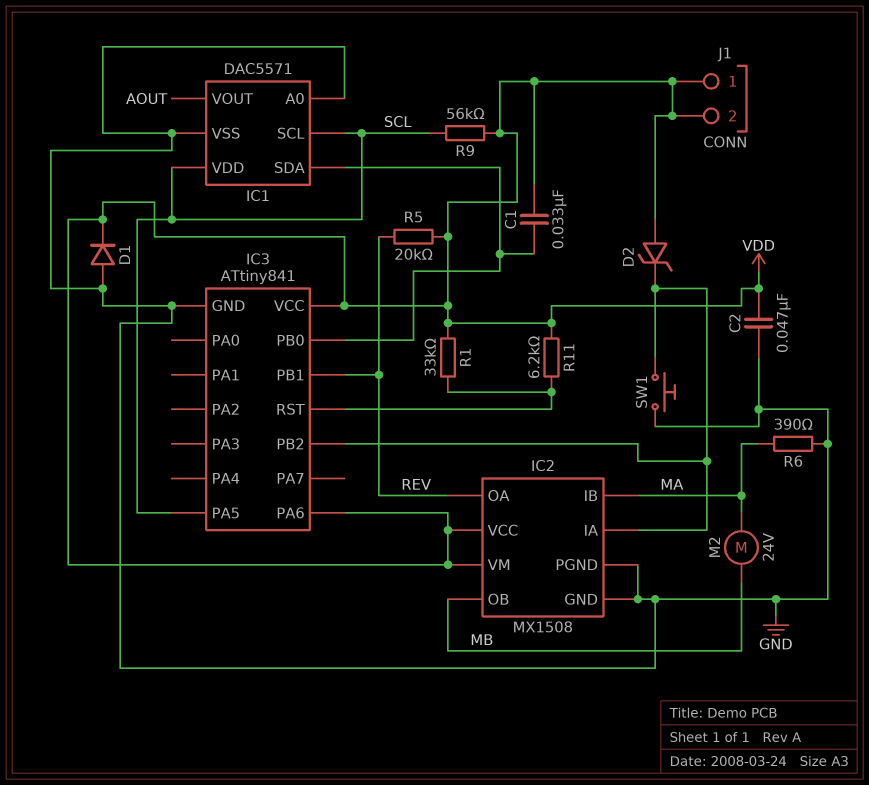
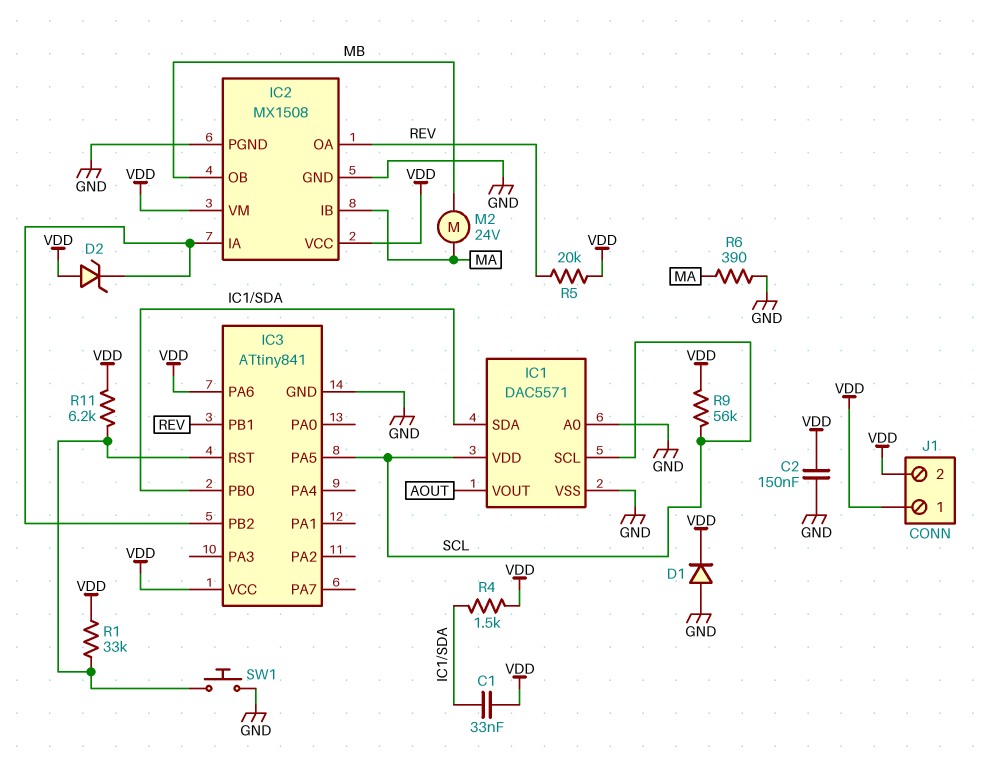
C2: 47nF (GND, VDD) -> 150nF (GND, VDD)
R4: none -> 1.5k (IC1/SDA, VDD)
SW1: button (GND, IC2/IA) -> button (GND, IC3/RST)

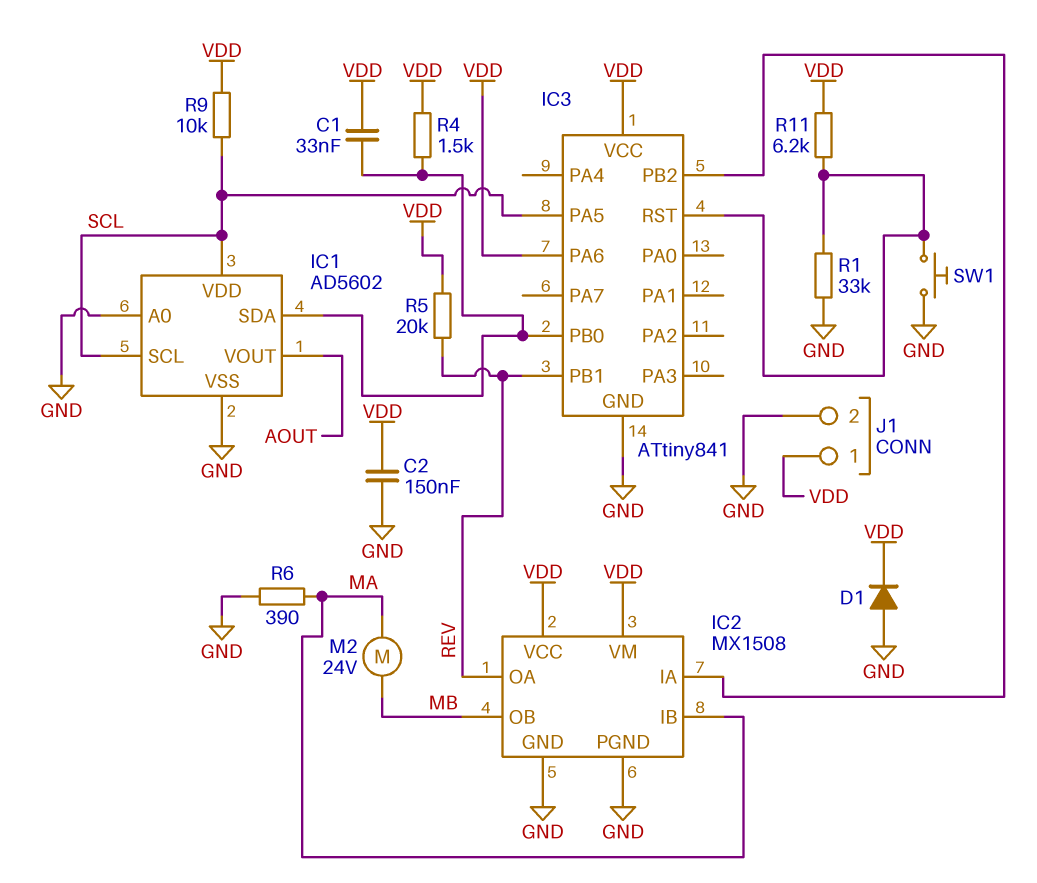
D2: zener (A VDD, K IC2/IA) -> none
IC1: DAC5571 -> AD5602
J1 pin 2: VDD -> GND
R1: 33k (IC3/RST, VDD) -> 33k (GND, IC3/RST)
R9: 56k (SCL, VDD) -> 10k (SCL, VDD)

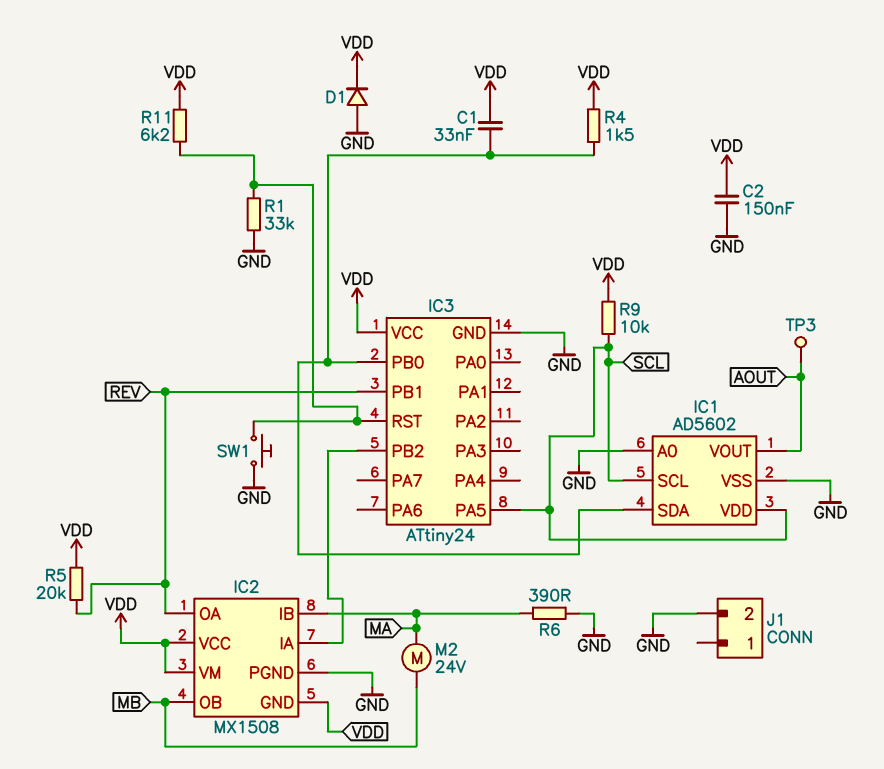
IC2 pin GND: GND -> VDD
IC3: ATtiny841 -> ATtiny24
IC3 pin PA6: VDD -> none
J1 pin 1: VDD -> none
TP3: none -> test point (AOUT)

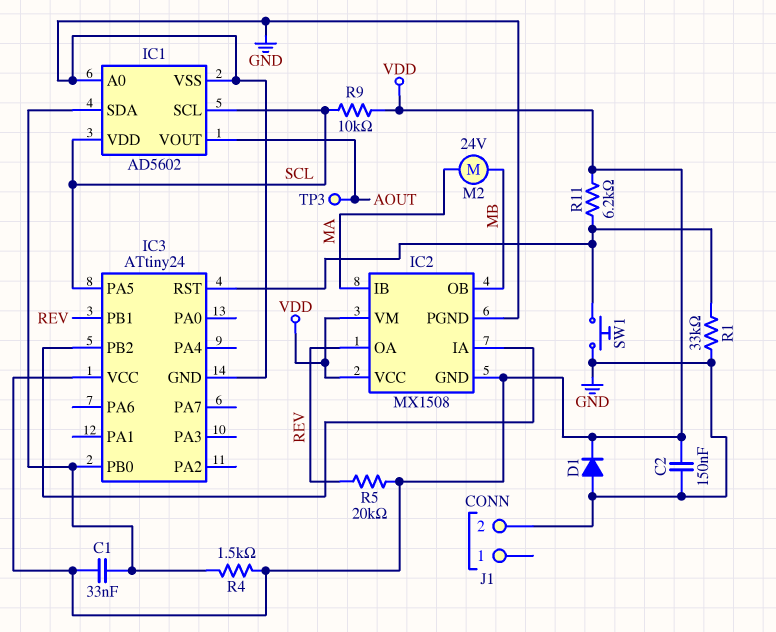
R6: 390 (GND, MA) -> none

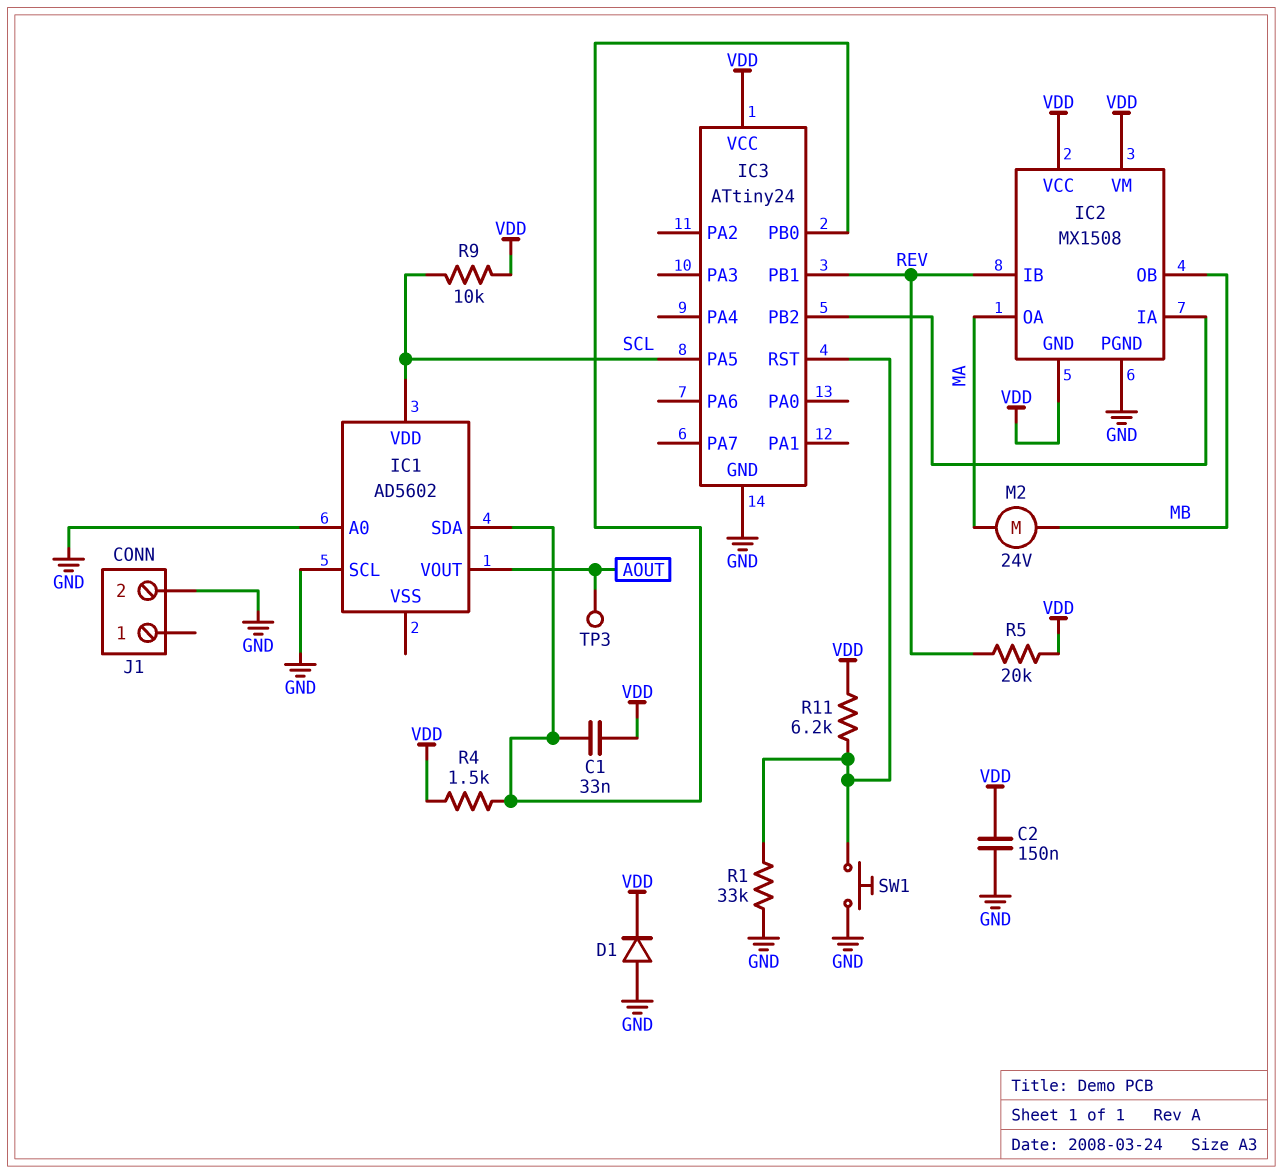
IC1 pin SCL: SCL -> GND
IC1 pin VSS: GND -> none
IC2 pin IB: MA -> REV
IC2 pin OA: REV -> MA

